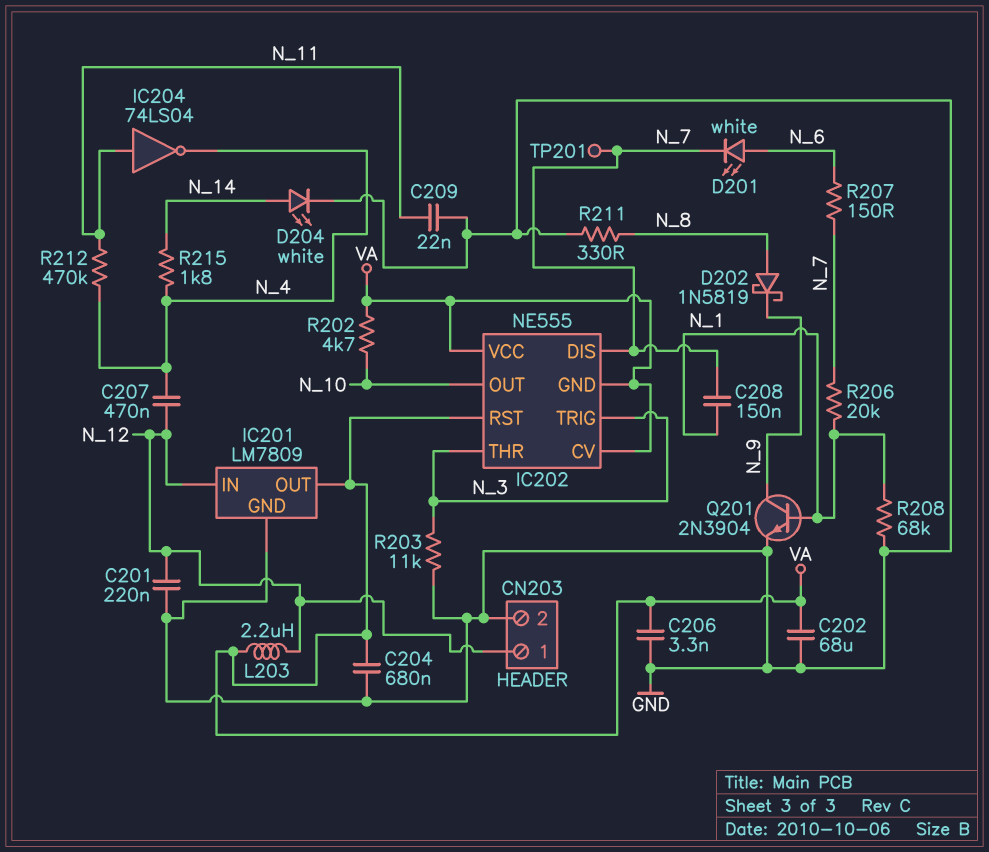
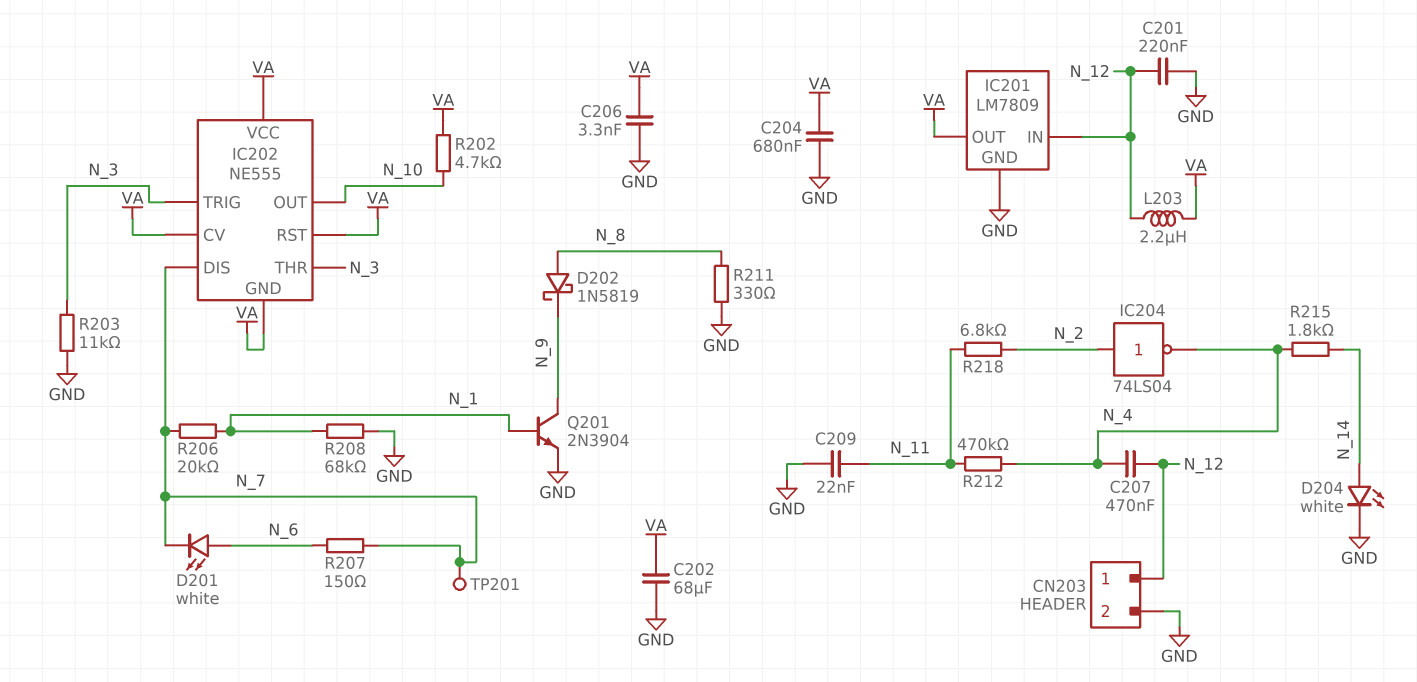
C208: 150nF (N_1, N_7) -> none
IC204: NOT 74LS04 (in N_11, out N_4) -> NOT 74LS04 (in N_2, out N_4)
R218: none -> 6.8k (N_2, N_11)

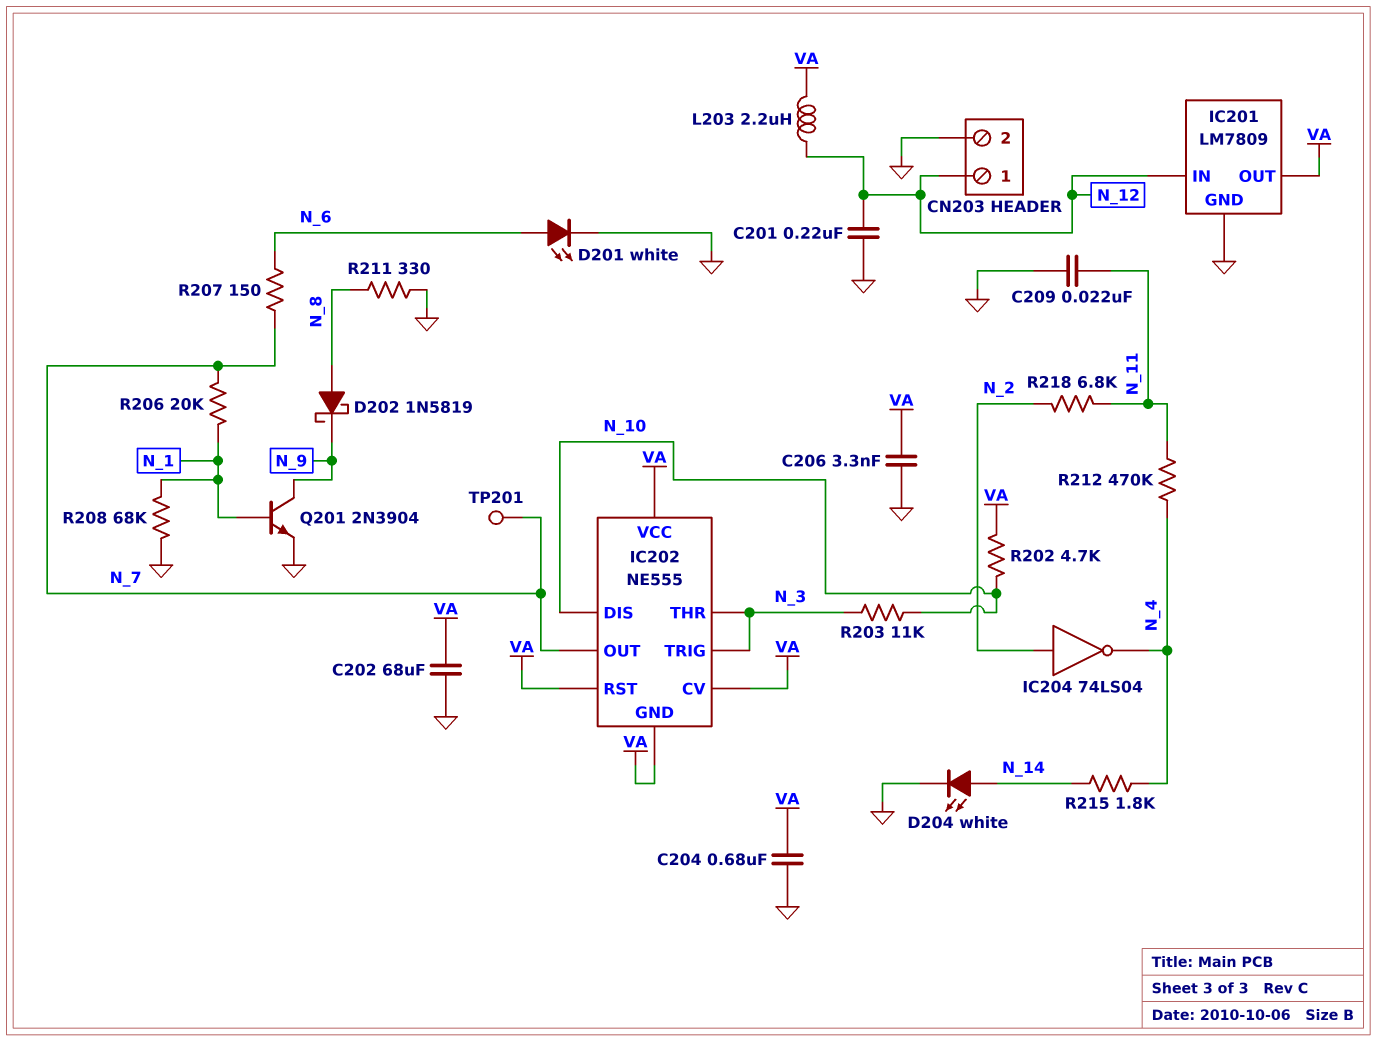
C207: 470nF (N_4, N_12) -> none
D201: LED white (A N_6, K N_7) -> LED white (A N_6, K GND)
IC202 pin DIS: N_7 -> N_10
IC202 pin OUT: N_10 -> N_7
R203: 11k (GND, N_3) -> 11k (N_3, N_10)

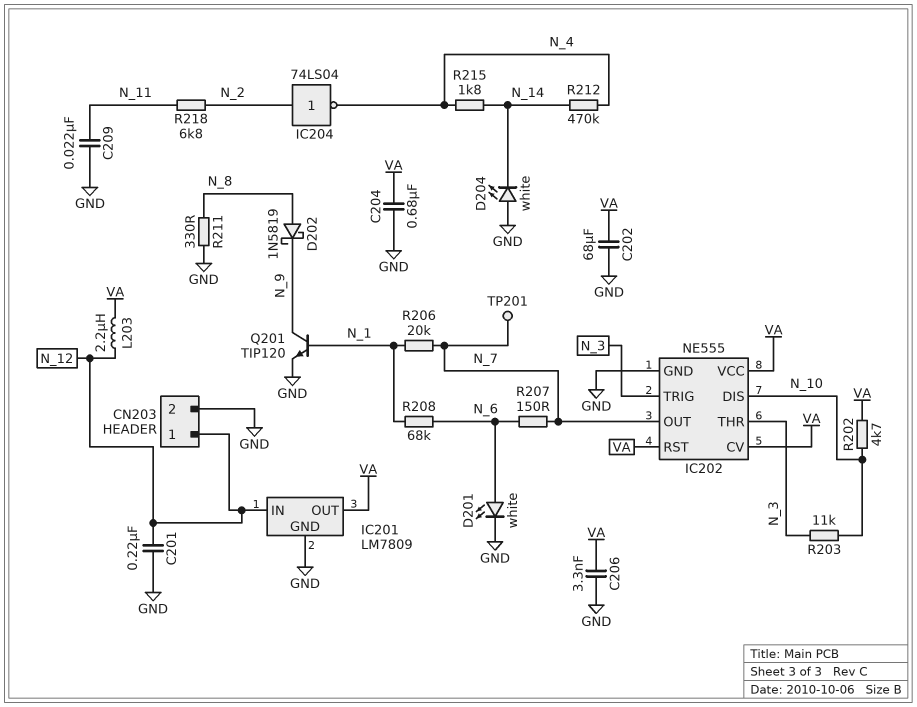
D204: LED white (A N_14, K GND) -> LED white (A GND, K N_14)
IC202 pin GND: VA -> GND
Q201: NPN 2N3904 (B N_1, C N_9, E GND) -> NPN TIP120 (B N_1, C N_9, E GND)
R208: 68k (GND, N_1) -> 68k (N_1, N_6)
R212: 470k (N_4, N_11) -> 470k (N_4, N_14)

